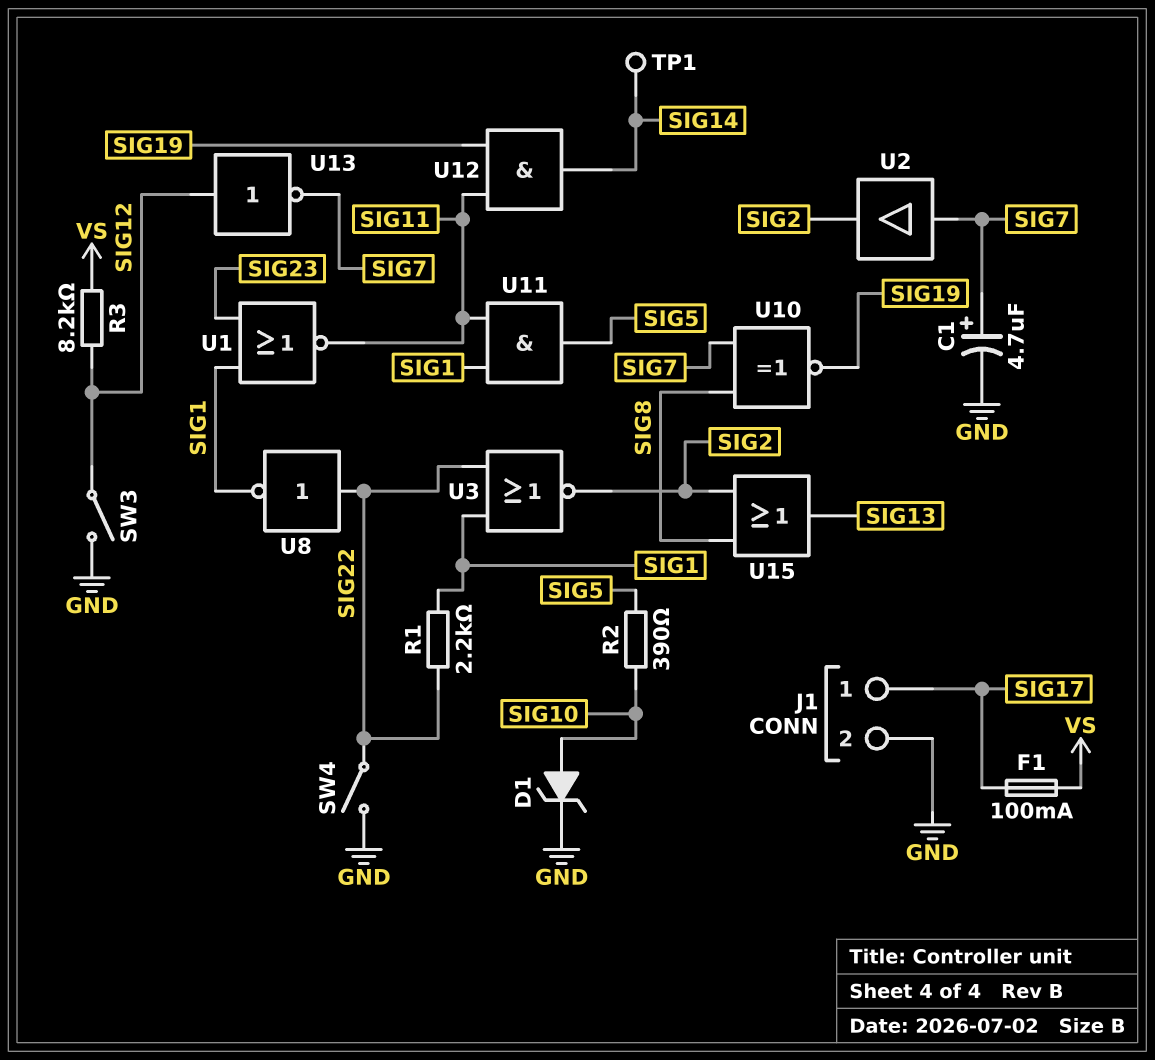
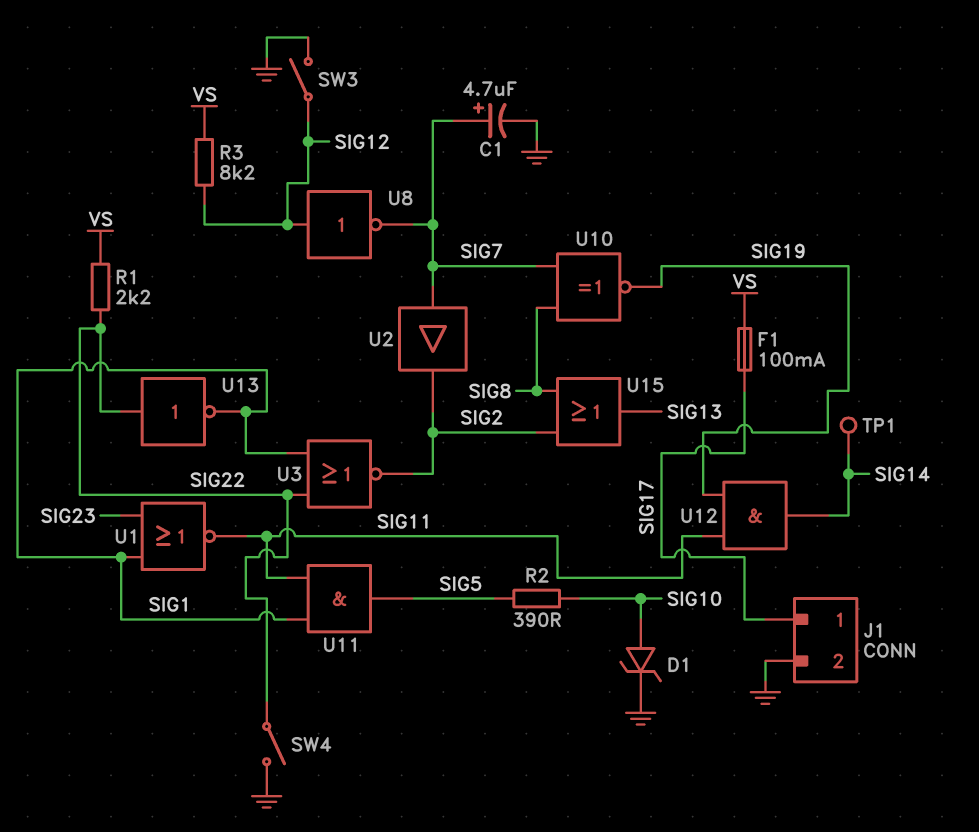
R1: 2.2k (SIG1, SIG22) -> 2.2k (SIG22, VS)
U8: NOT (in SIG22, out SIG1) -> NOT (in SIG12, out SIG7)
U13: NOT (in SIG12, out SIG7) -> NOT (in SIG22, out SIG1)

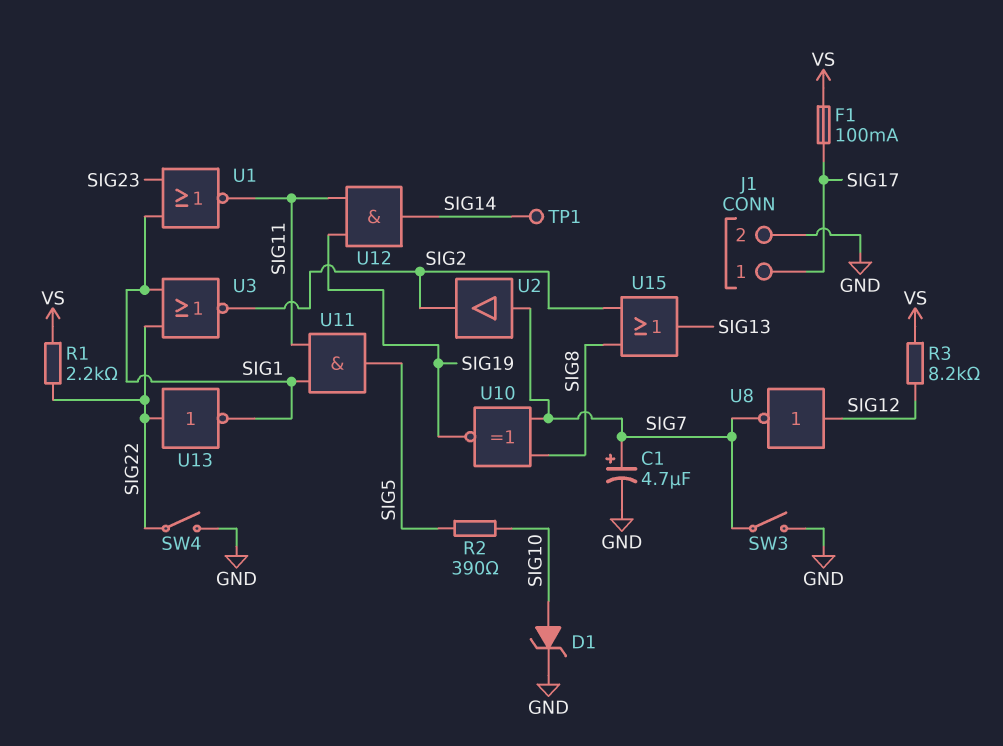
SW3: switch (GND, SIG12) -> switch (GND, SIG7)

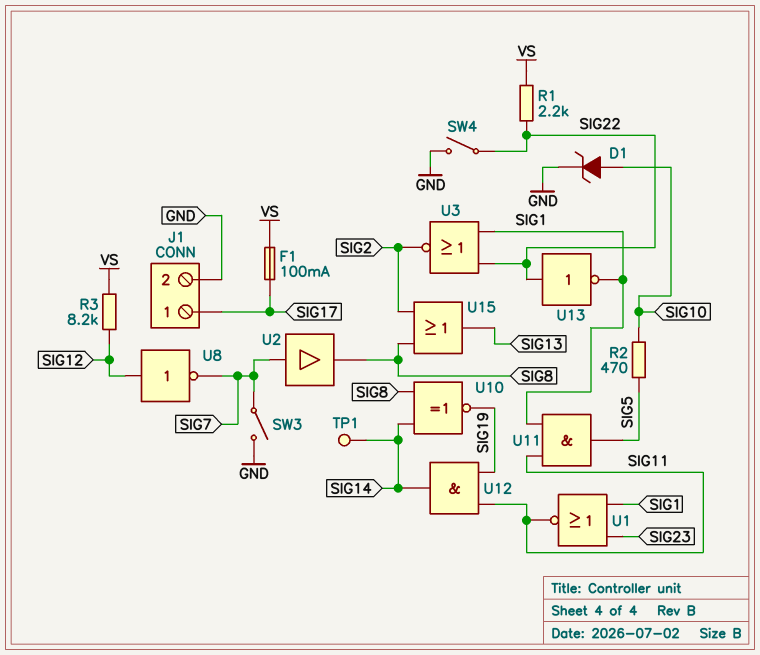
C1: 4.7uF (plus SIG7, minus GND) -> none
R2: 390 (SIG5, SIG10) -> 470 (SIG5, SIG10)
U2: buffer (in SIG7, out SIG2) -> buffer (in SIG7, out SIG8)
U10: XNOR (in SIG7, in SIG8, out SIG19) -> XNOR (in SIG8, in SIG14, out SIG19)

